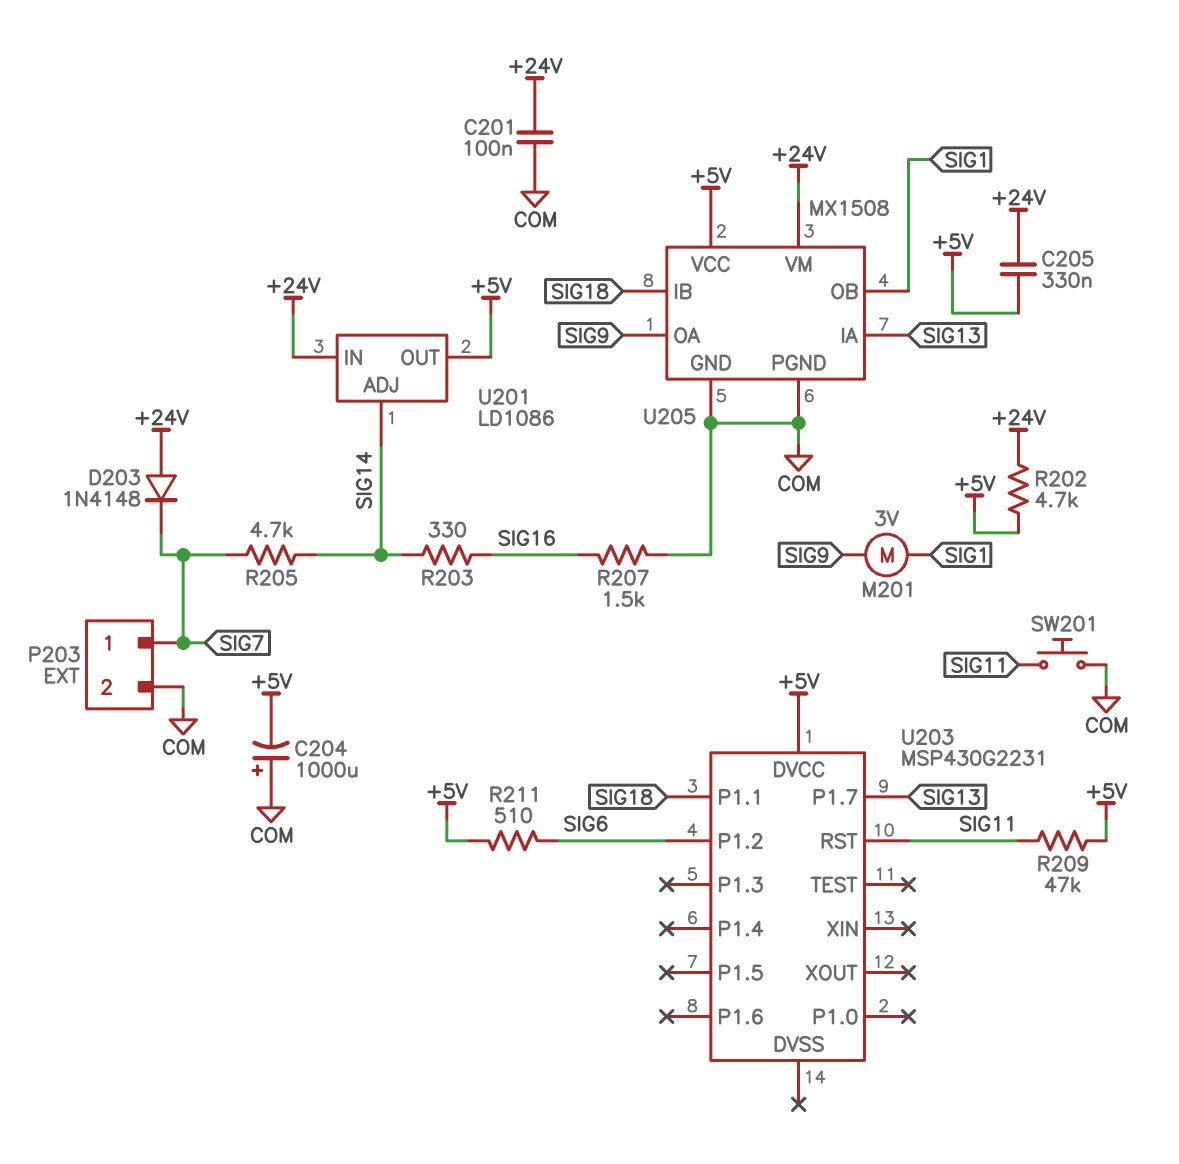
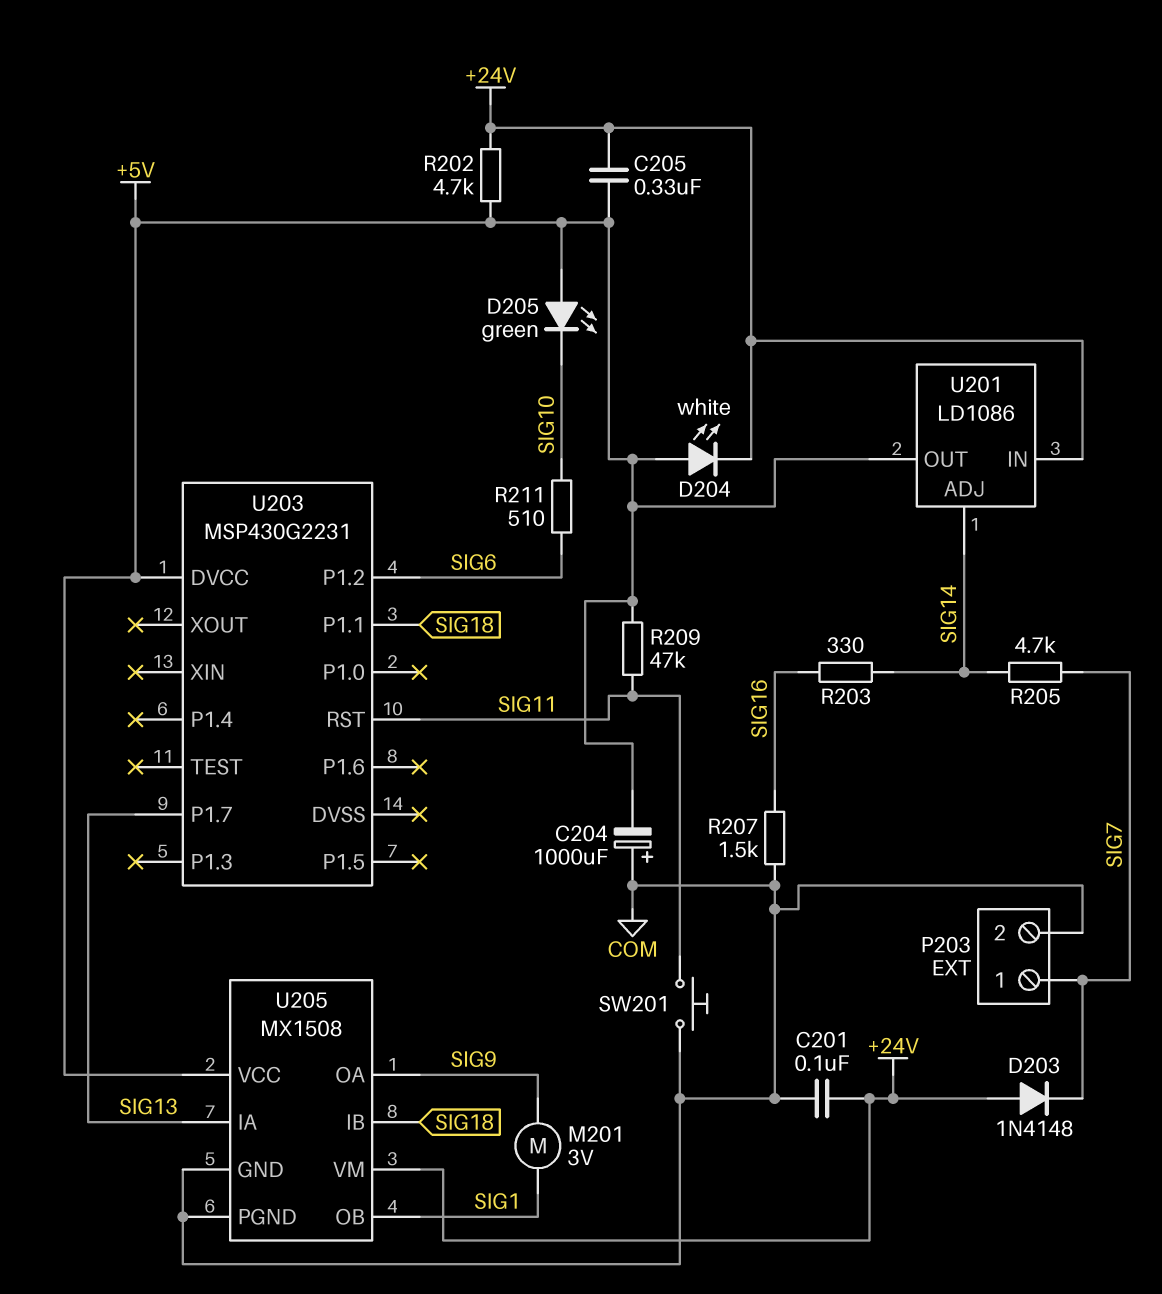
D204: none -> LED white (A +5V, K +24V)
D205: none -> LED green (A +5V, K SIG10)
R211: 510 (+5V, SIG6) -> 510 (SIG6, SIG10)

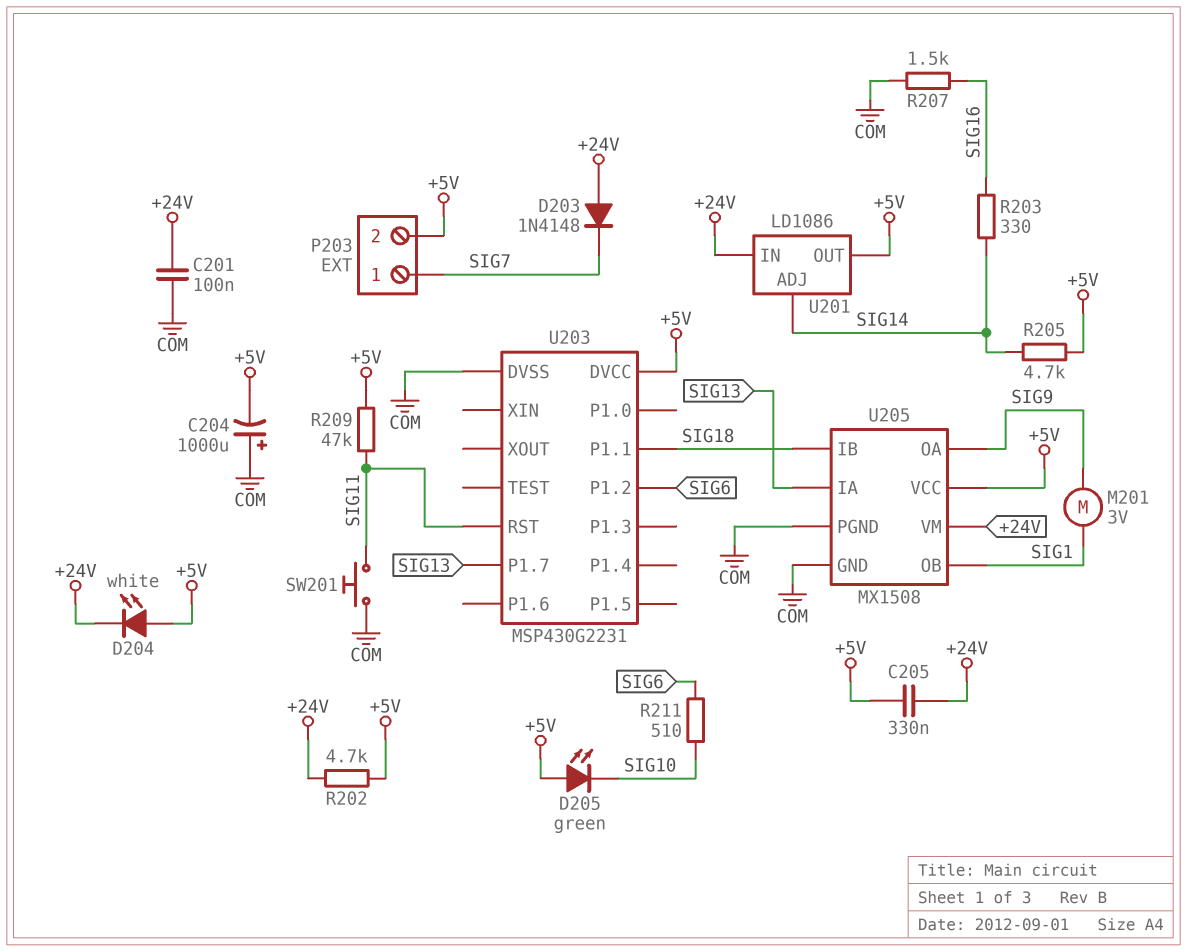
P203 pin 2: COM -> +5V
R205: 4.7k (SIG7, SIG14) -> 4.7k (+5V, SIG14)
U203 pin DVSS: none -> COM

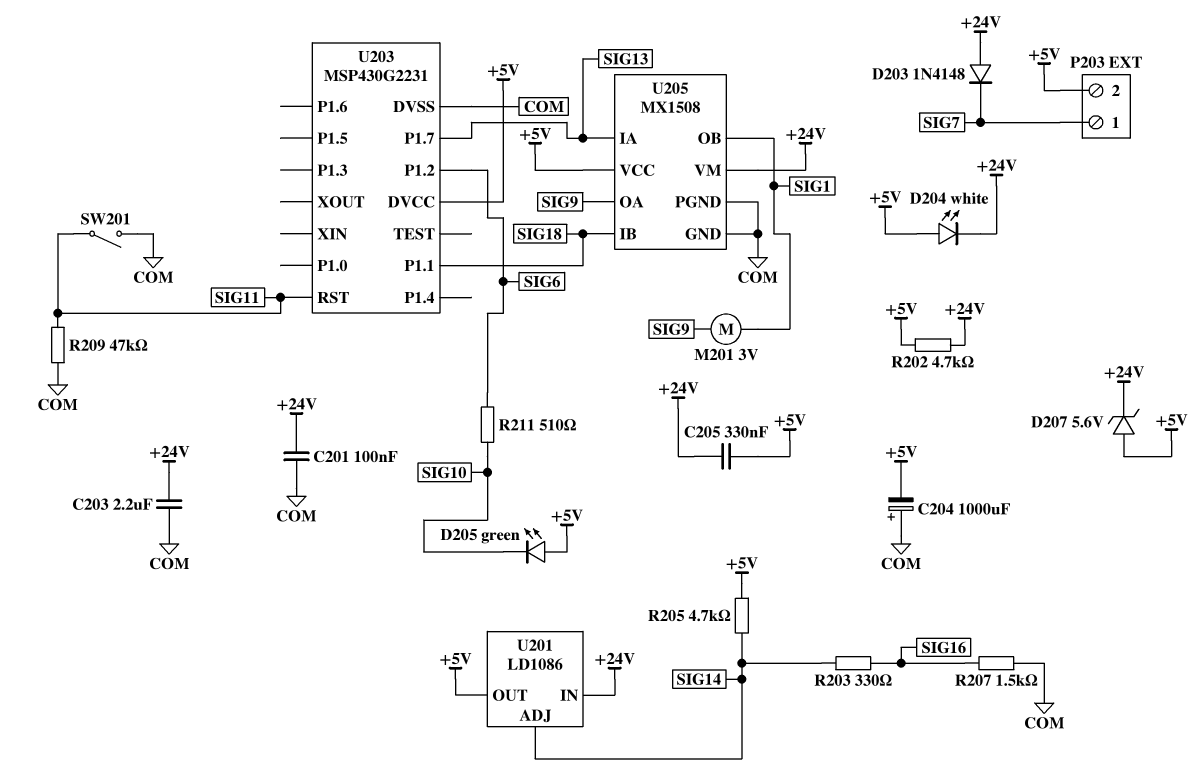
C203: none -> 2.2uF (+24V, COM)
D207: none -> zener 5.6V (A +5V, K +24V)
R209: 47k (+5V, SIG11) -> 47k (COM, SIG11)
SW201: button (COM, SIG11) -> switch (COM, SIG11)

